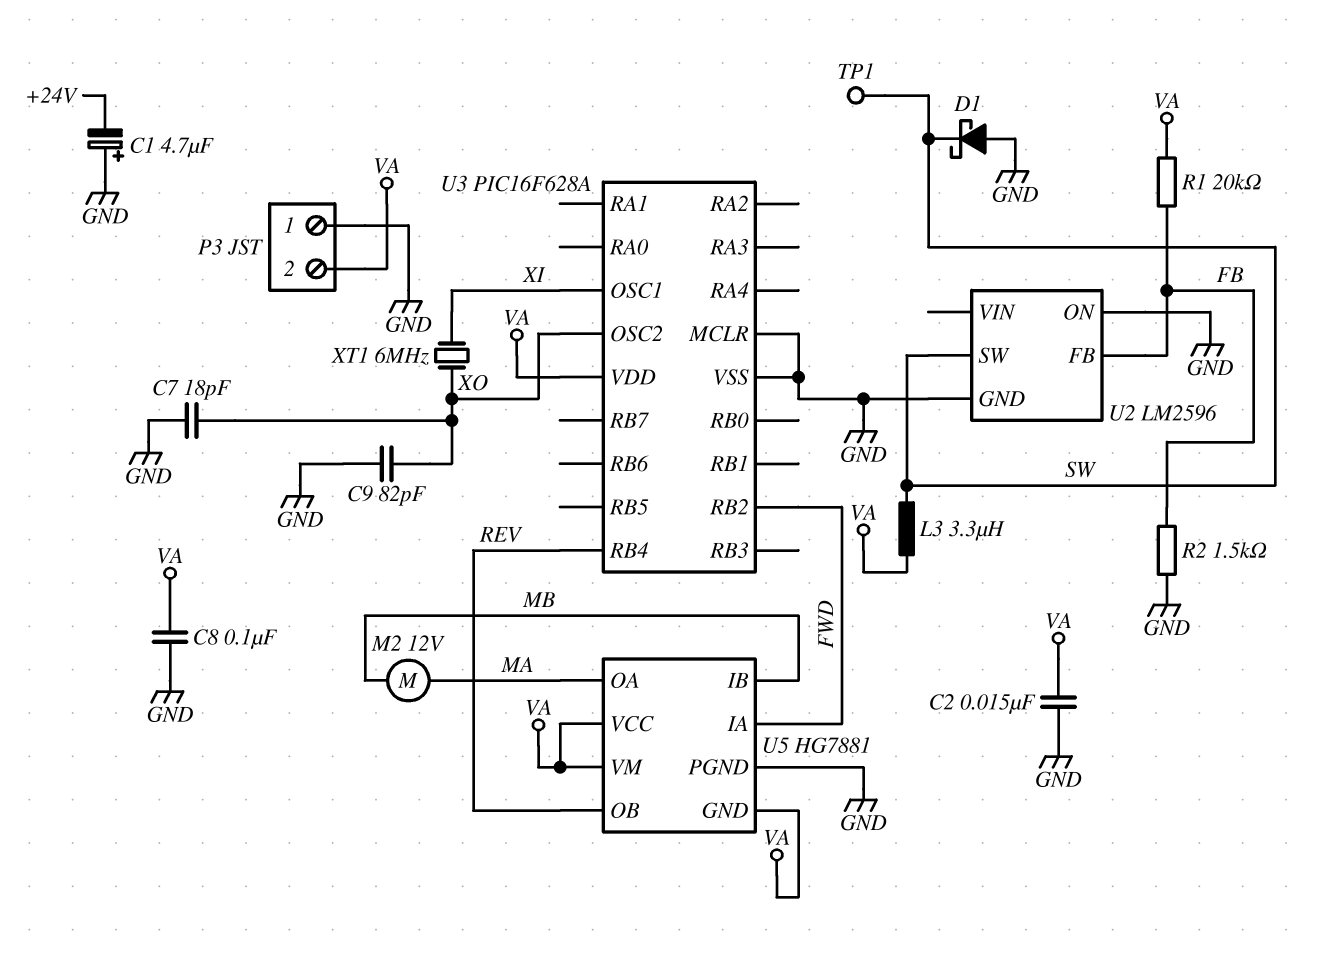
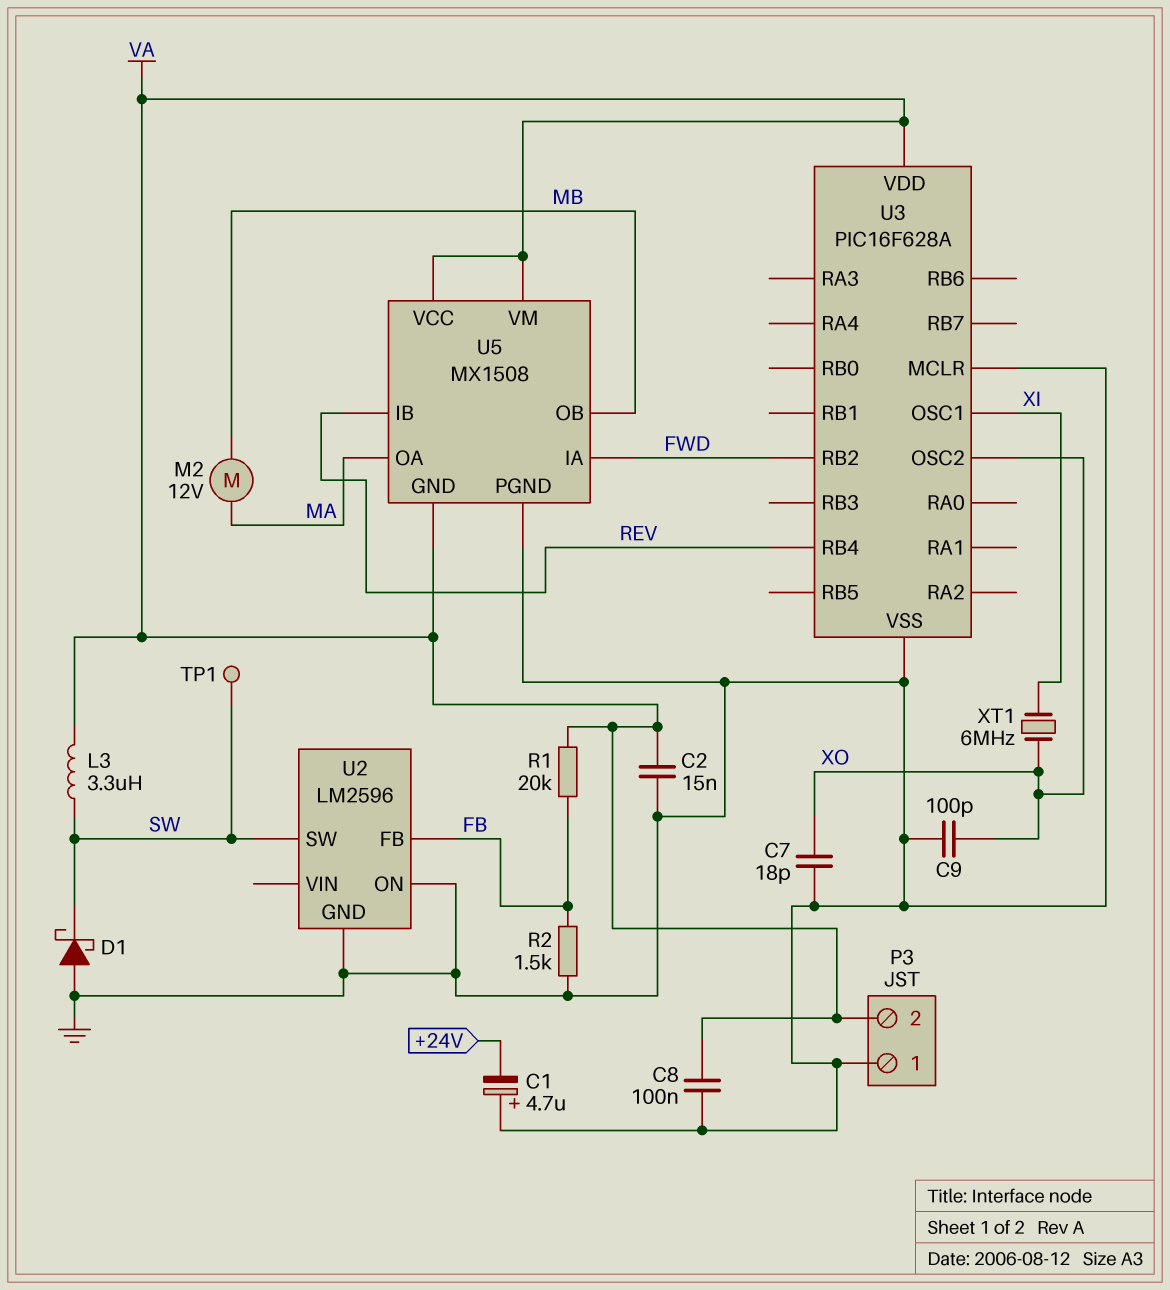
C9: 82pF (GND, XO) -> 100pF (GND, XO)
U5: HG7881 -> MX1508
U5 pin IB: MB -> REV
U5 pin OB: REV -> MB

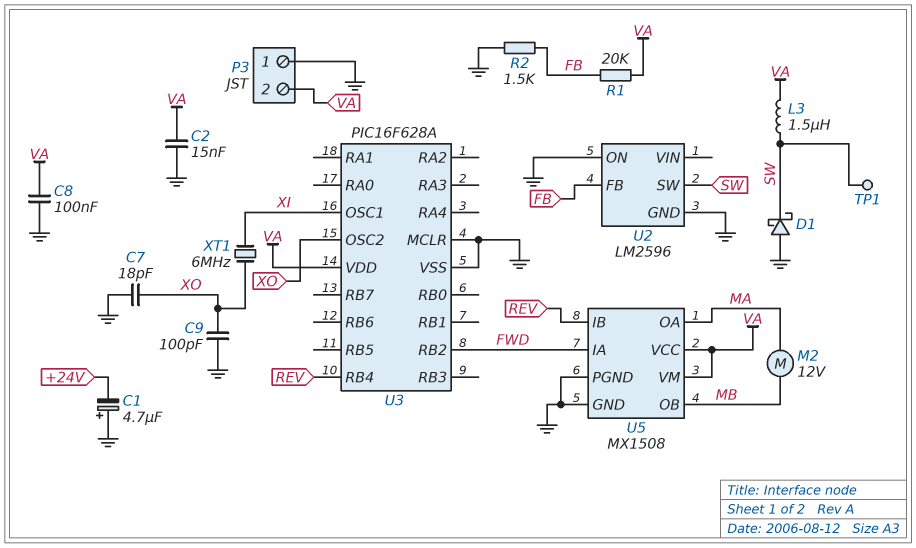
L3: 3.3uH (SW, VA) -> 1.5uH (SW, VA)
U5 pin GND: VA -> GND

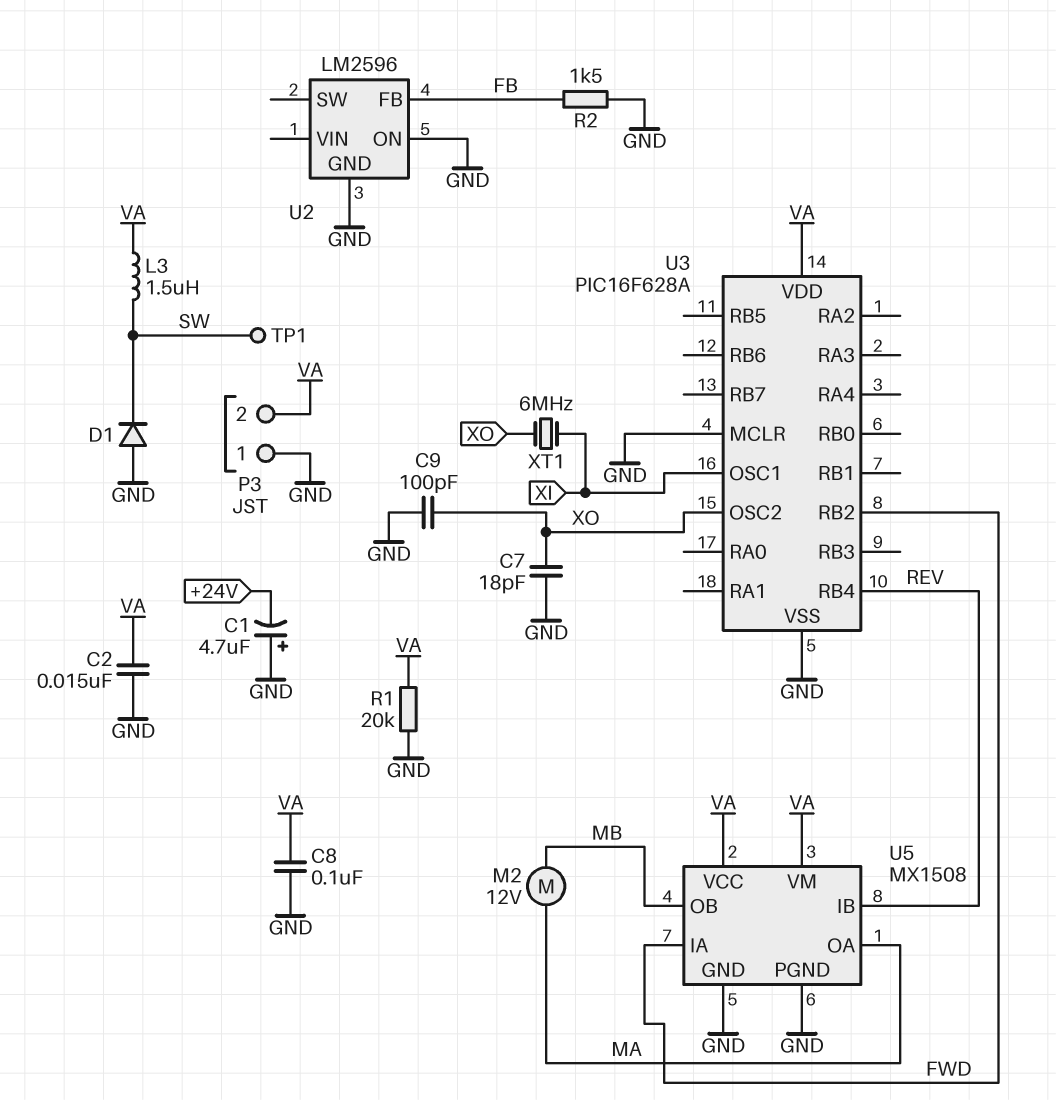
D1: schottky (A GND, K SW) -> diode (A GND, K SW)
R1: 20k (FB, VA) -> 20k (GND, VA)
U2 pin SW: SW -> none

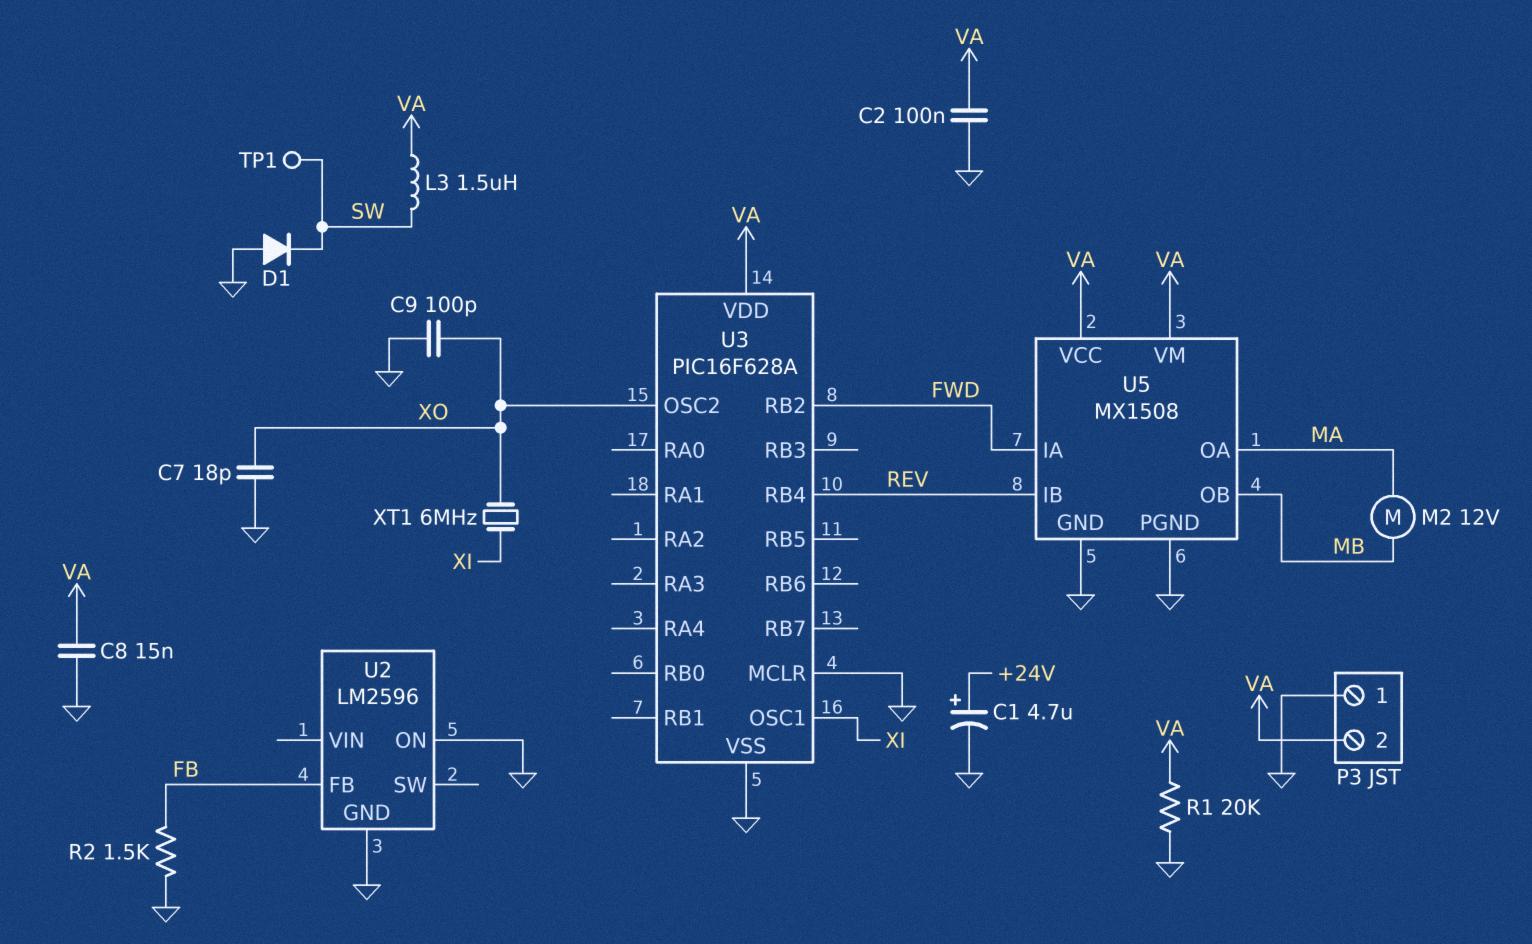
C1: 4.7uF (plus GND, minus +24V) -> 4.7uF (plus +24V, minus GND)
C2: 15nF (GND, VA) -> 100nF (GND, VA)
C8: 100nF (GND, VA) -> 15nF (GND, VA)

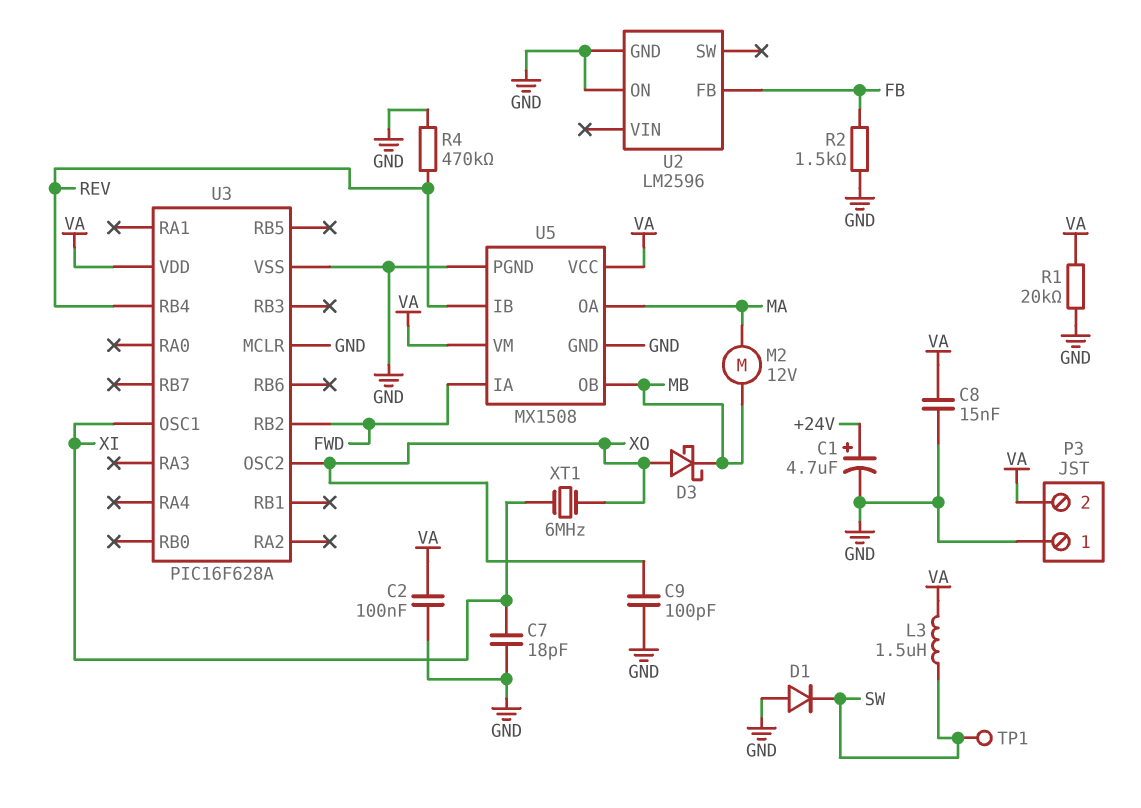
C7: 18pF (GND, XO) -> 18pF (GND, XI)
D3: none -> schottky (A XO, K MB)
R4: none -> 470k (GND, REV)

